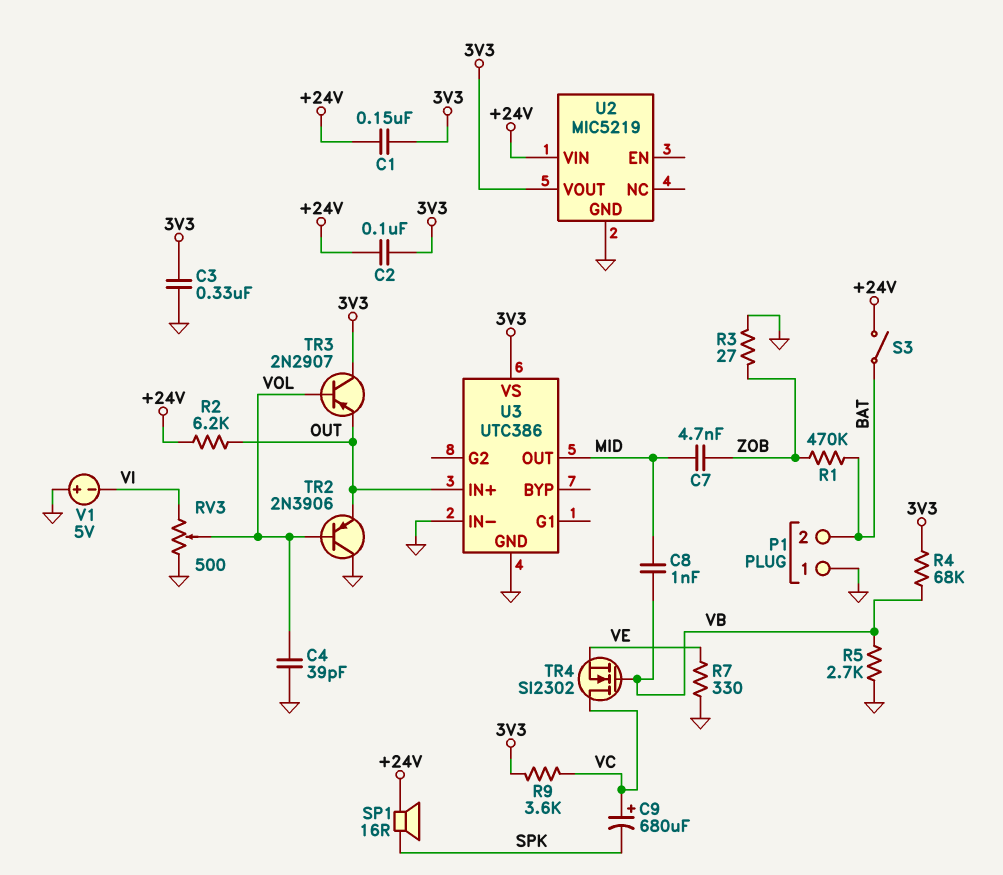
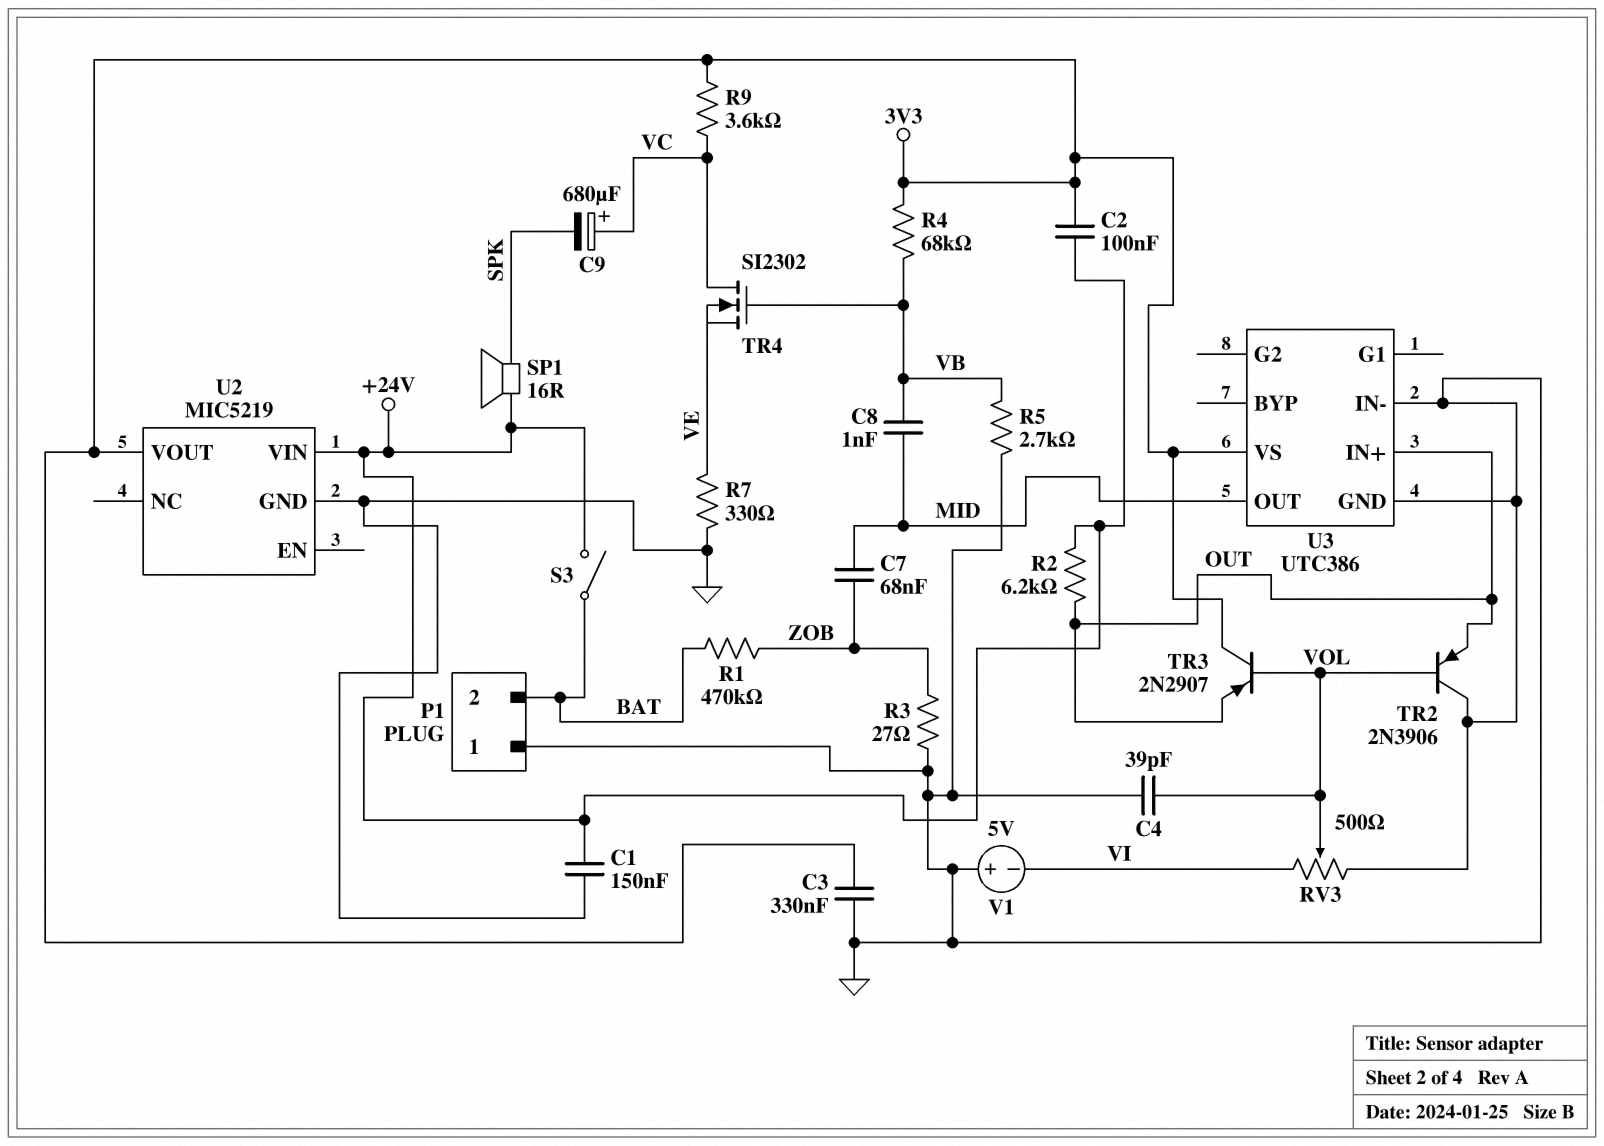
C1: 150nF (+24V, 3V3) -> 150nF (+24V, GND)
C7: 4.7nF (MID, ZOB) -> 68nF (MID, ZOB)

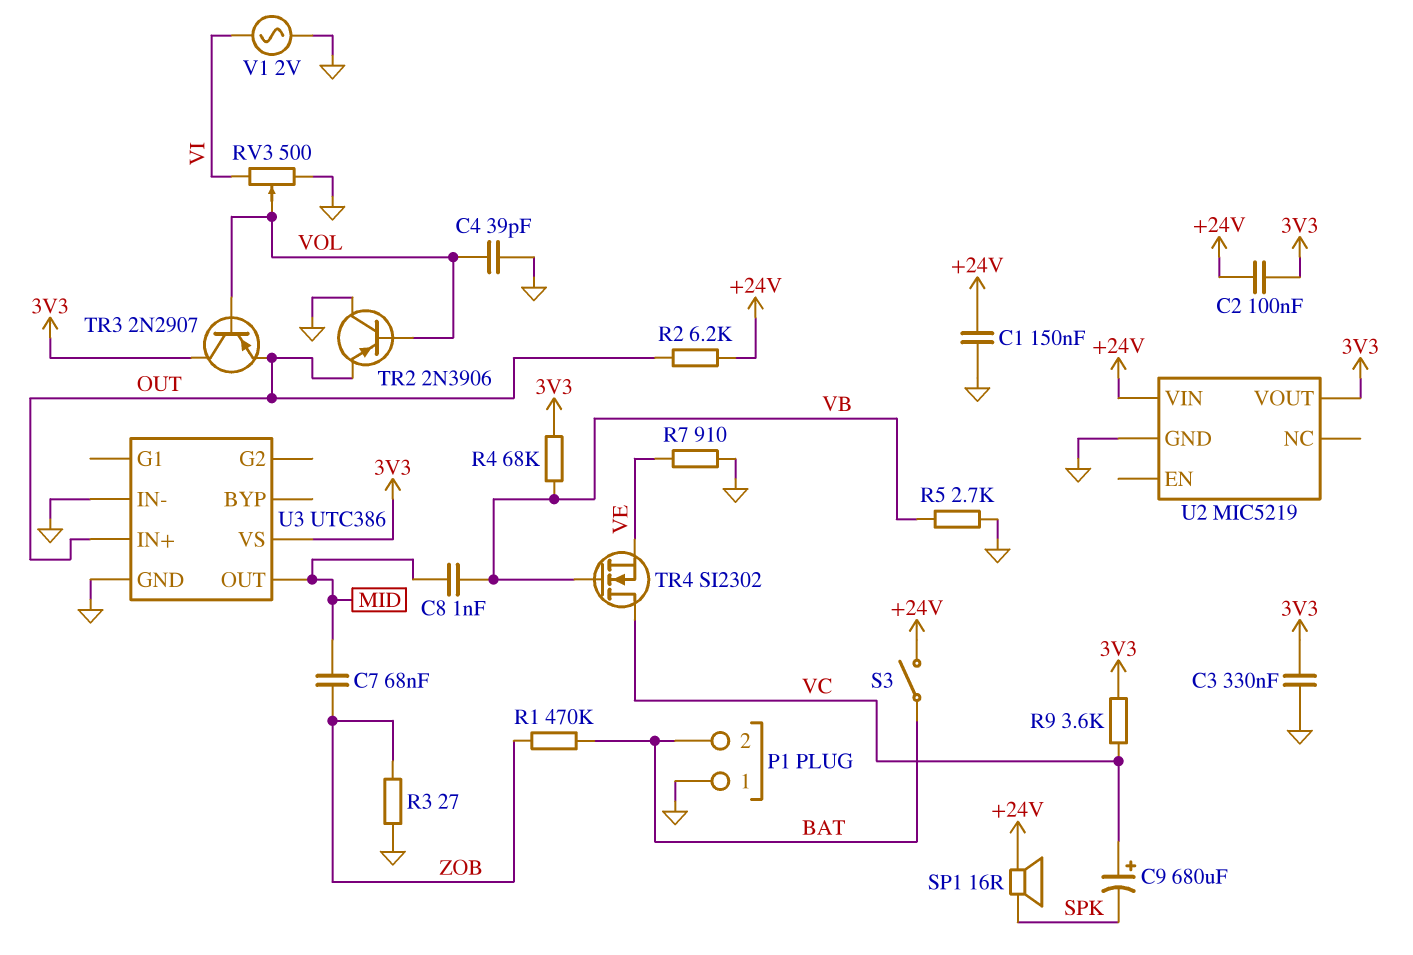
R7: 330 (GND, VE) -> 910 (GND, VE)
V1: 5V (plus GND, minus VI) -> AC 2V (GND, VI)

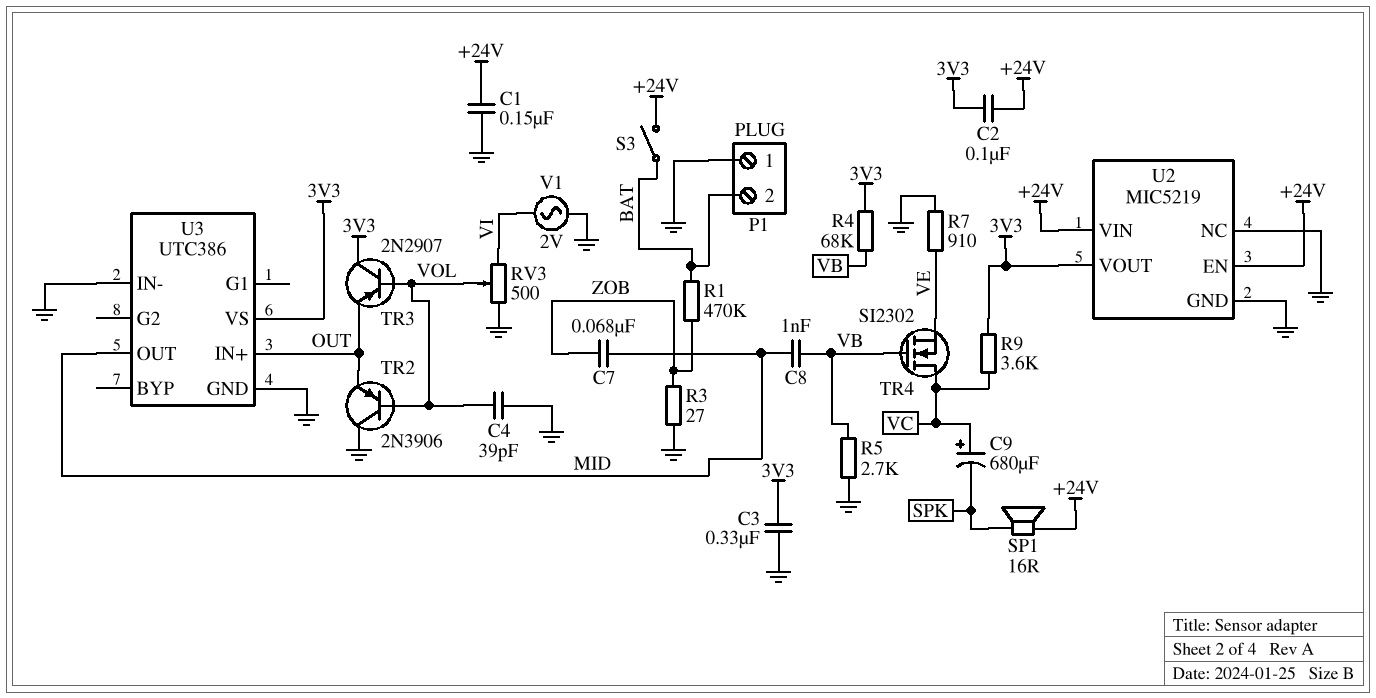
R2: 6.2k (+24V, OUT) -> none
U2 pin EN: none -> +24V
U2 pin NC: none -> GND

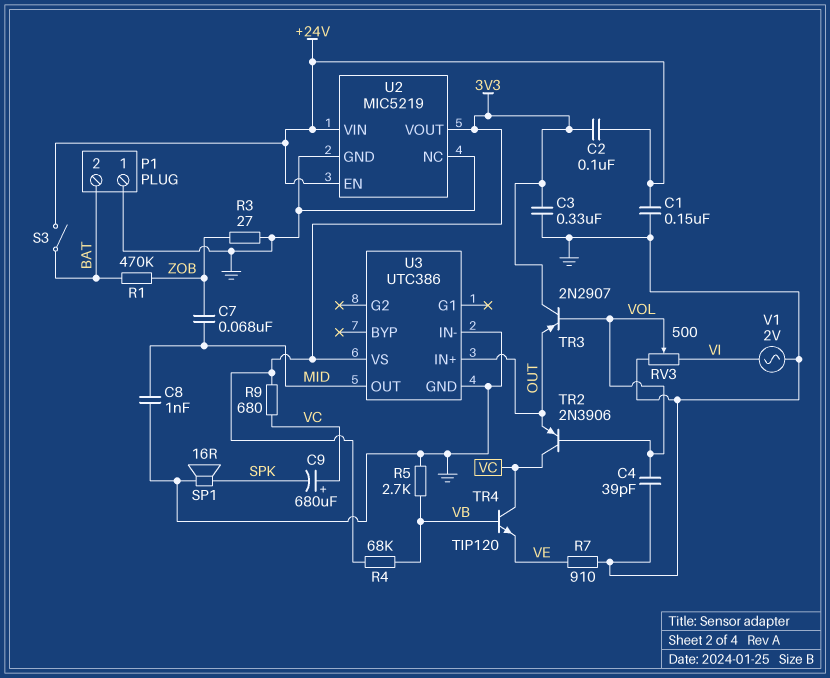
C8: 1nF (MID, VB) -> 1nF (GND, MID)
R9: 3.6k (3V3, VC) -> 680 (3V3, VC)
SP1: speaker 16R (+24V, SPK) -> speaker 16R (GND, SPK)
TR2: PNP 2N3906 (B VOL, C GND, E OUT) -> PNP 2N3906 (B VOL, C VC, E OUT)
TR4: NMOS SI2302 (G VB, D VC, S VE) -> NPN TIP120 (B VB, C VC, E VE)

